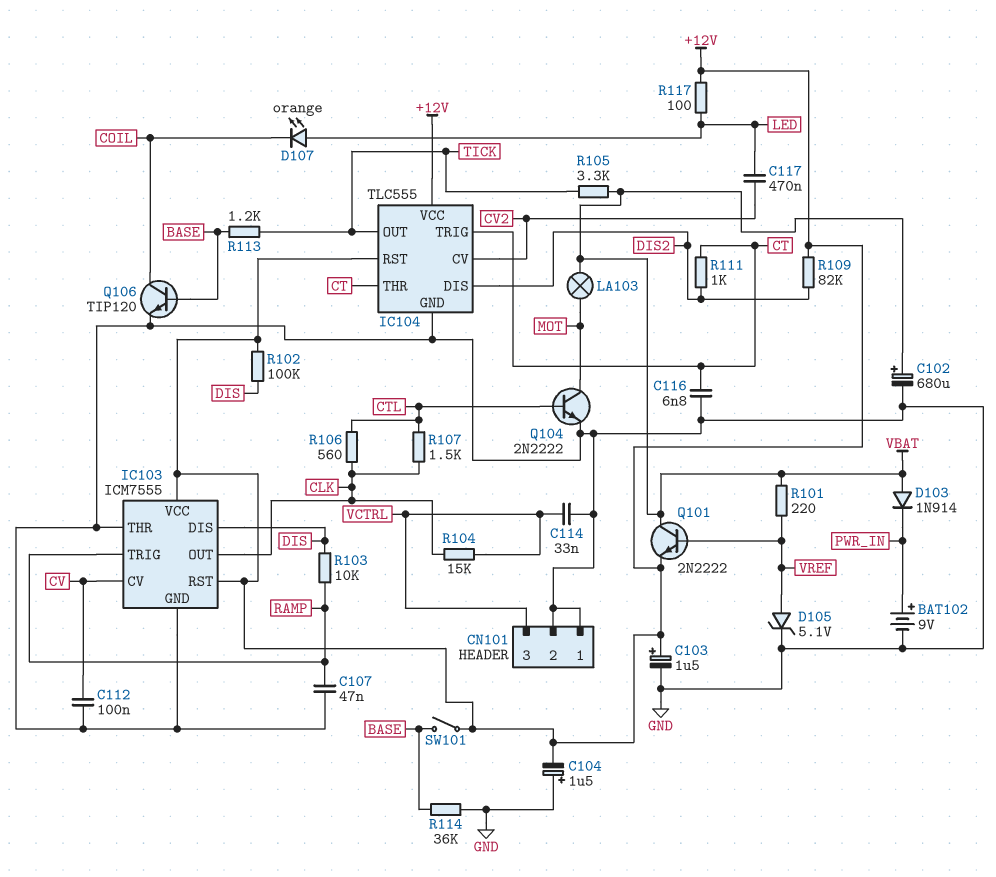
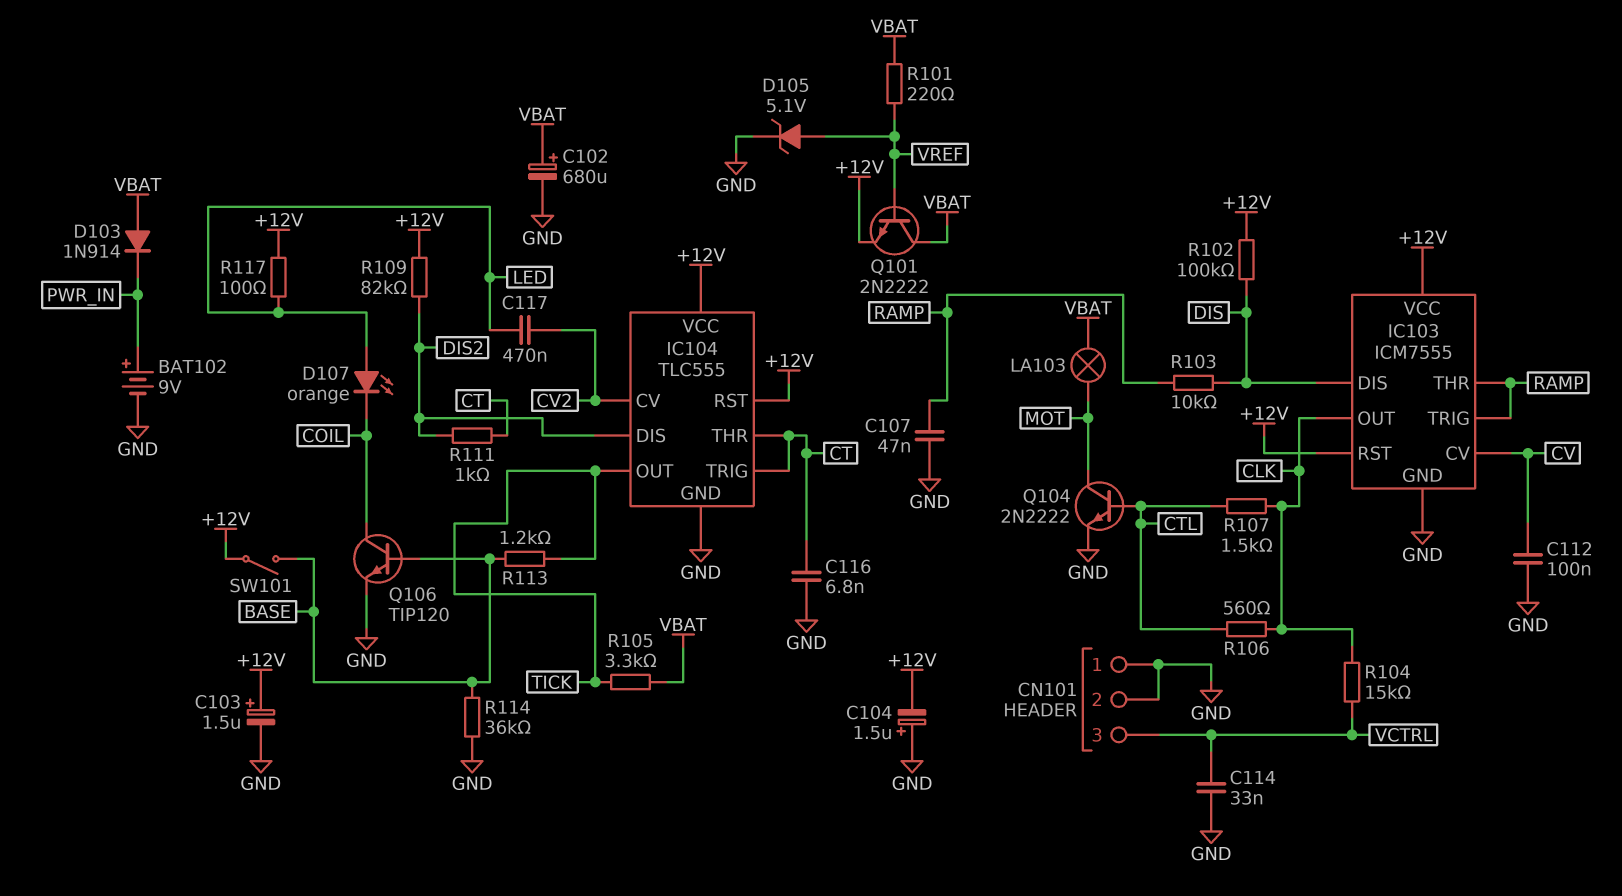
IC103 pin THR: GND -> RAMP

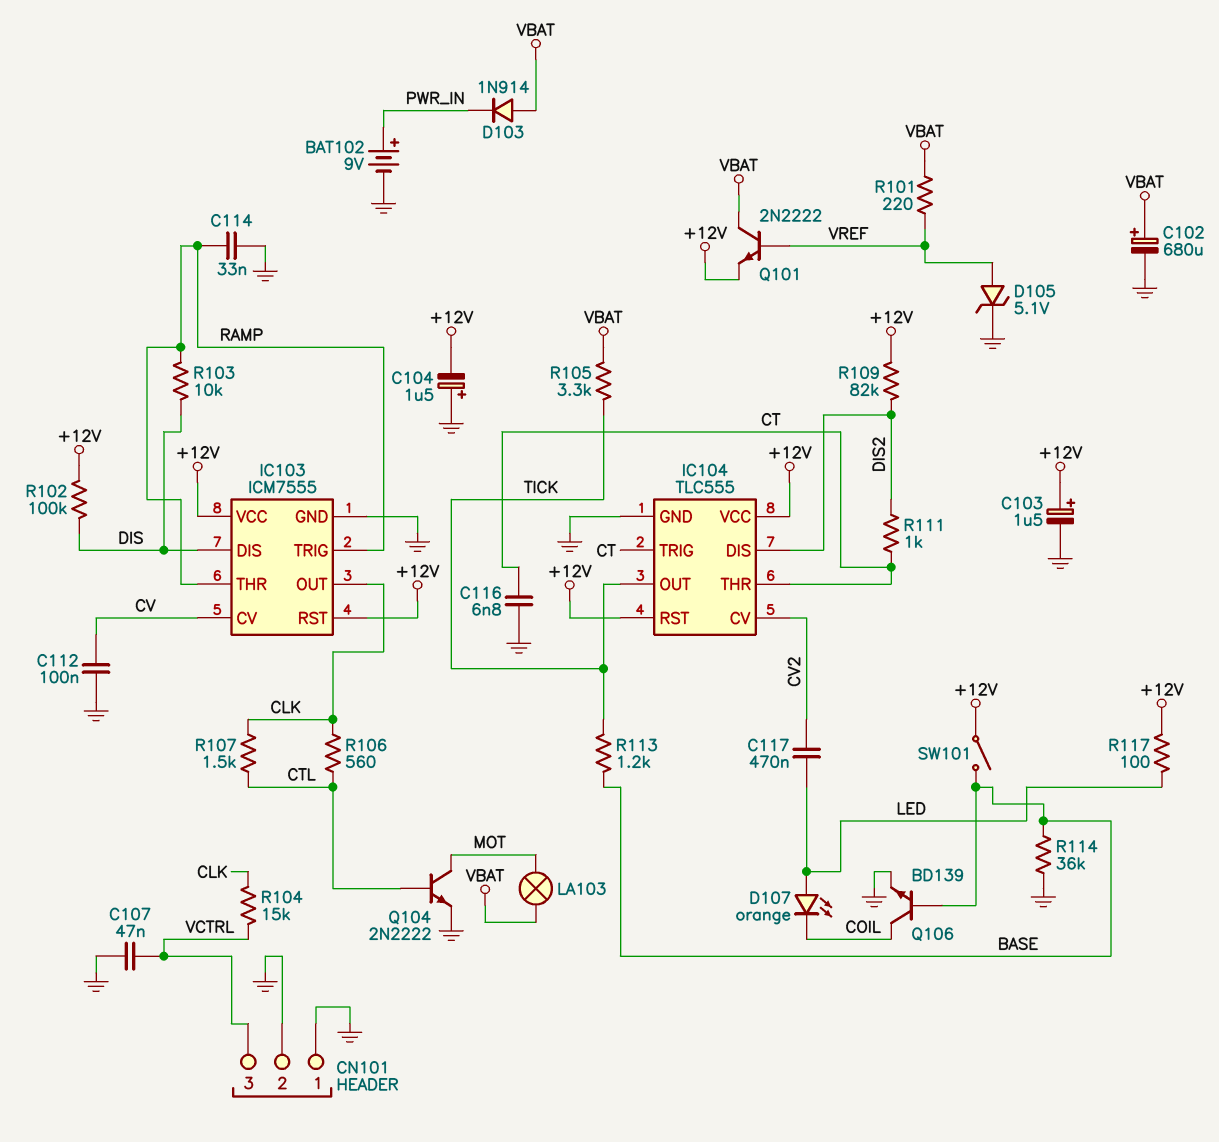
C107: 47nF (GND, RAMP) -> 47nF (GND, VCTRL)
C114: 33nF (GND, VCTRL) -> 33nF (GND, RAMP)
Q106: NPN TIP120 (B BASE, C COIL, E GND) -> NPN BD139 (B BASE, C COIL, E GND)

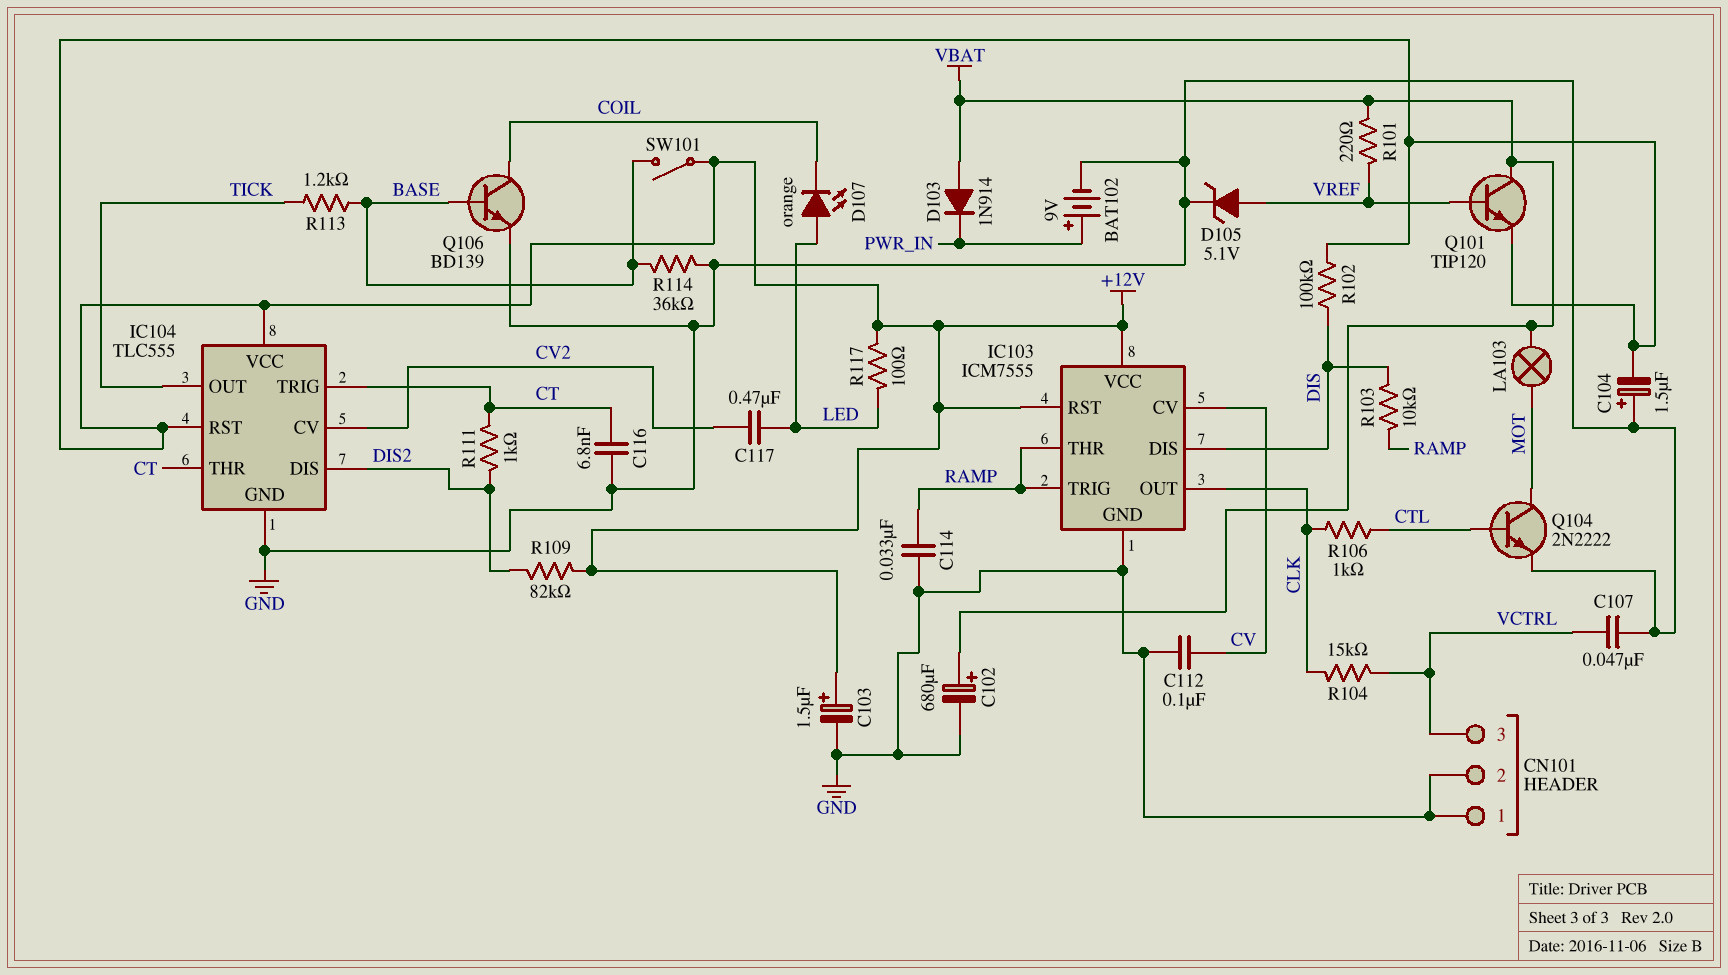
Q101: NPN 2N2222 (B VREF, C VBAT, E +12V) -> NPN TIP120 (B VREF, C VBAT, E +12V)
R105: 3.3k (TICK, VBAT) -> none
R106: 560 (CLK, CTL) -> 1k (CLK, CTL)
R107: 1.5k (CLK, CTL) -> none

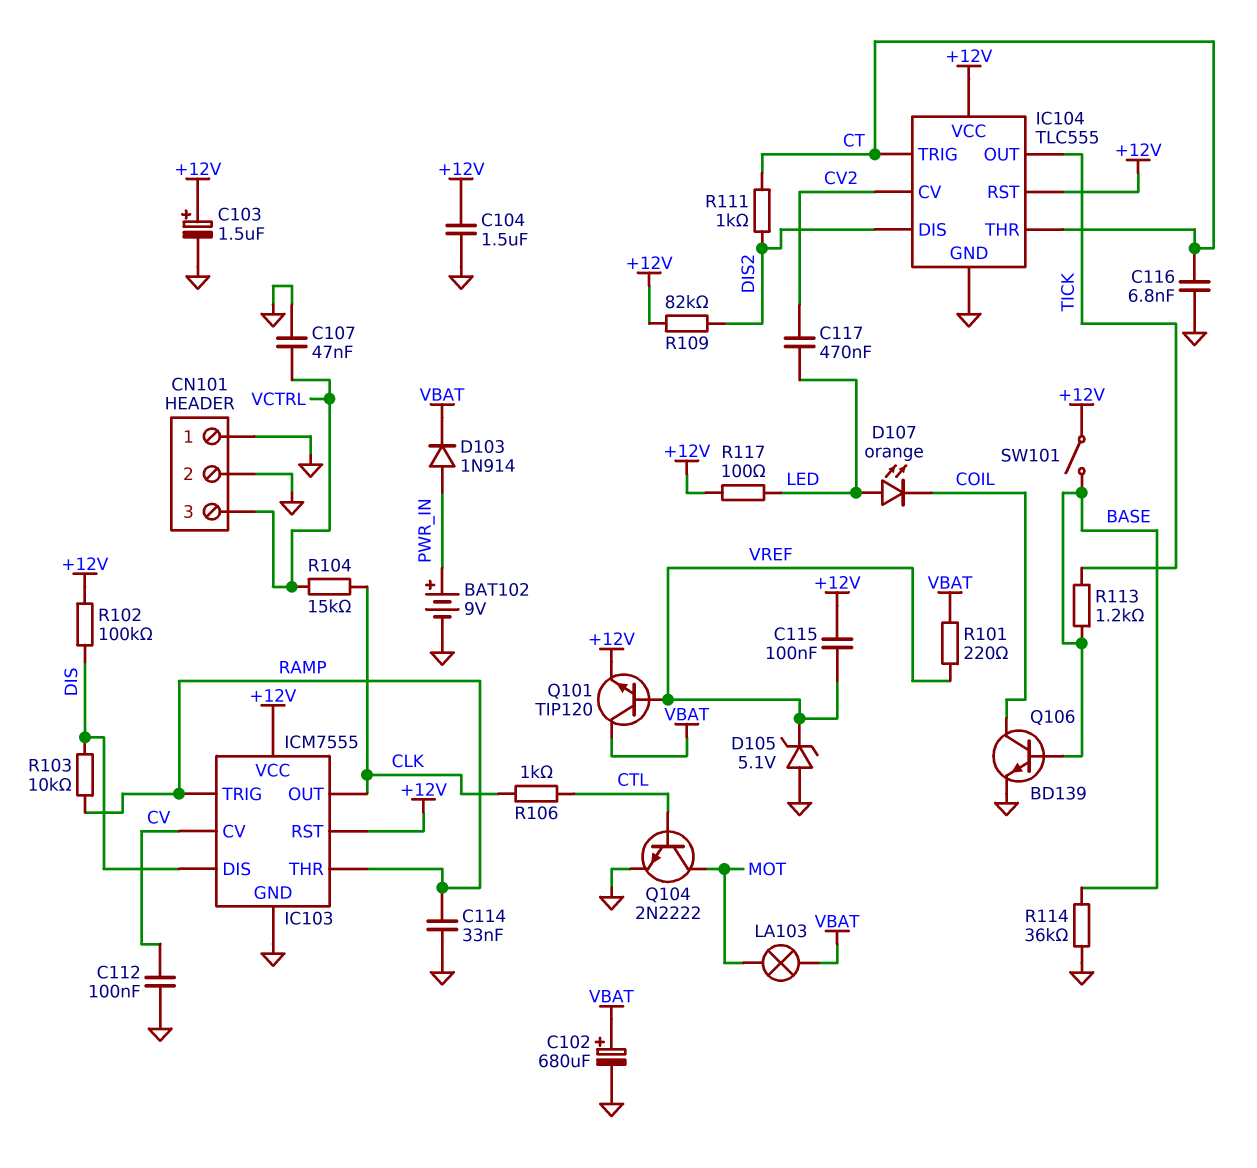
C104: 1.5uF (plus GND, minus +12V) -> 1.5uF (+12V, GND)
C115: none -> 100nF (+12V, VREF)
D103: diode 1N914 (A VBAT, K PWR_IN) -> diode 1N914 (A PWR_IN, K VBAT)
D105: zener 5.1V (A VREF, K GND) -> zener 5.1V (A GND, K VREF)

